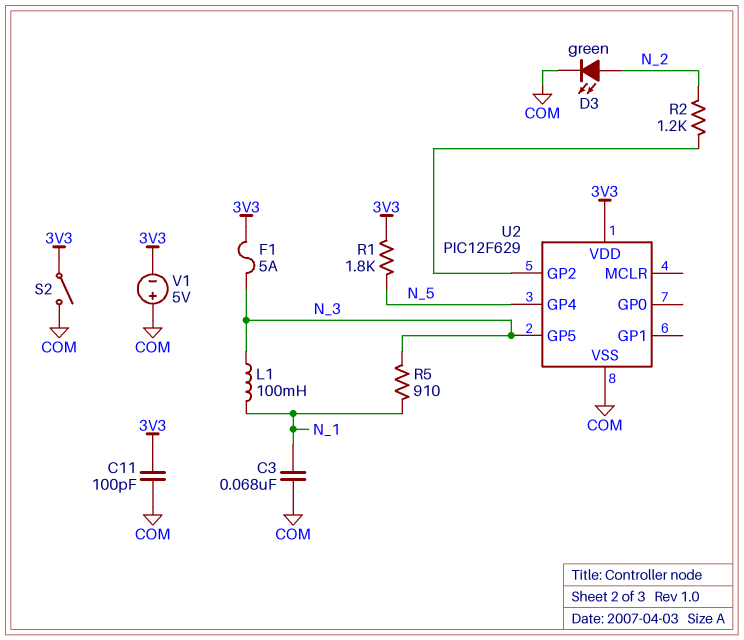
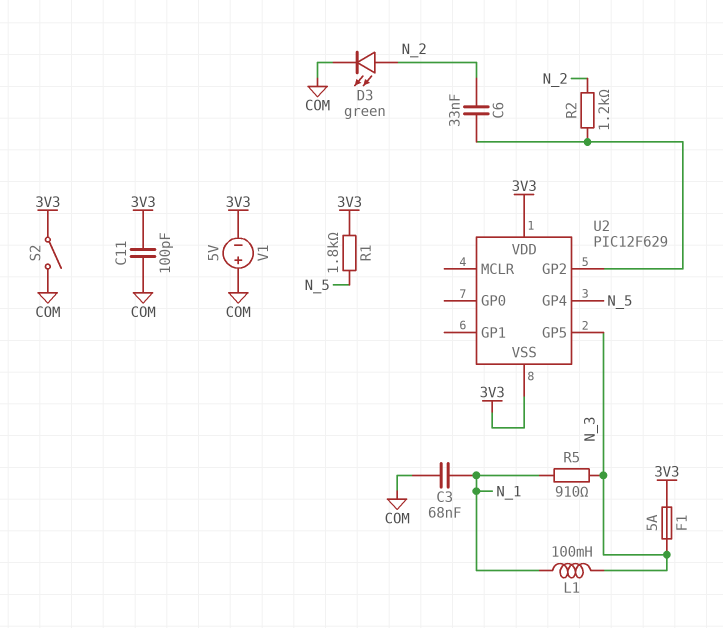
C6: none -> 33nF (N_2, U2/GP2)
U2 pin VSS: COM -> 3V3

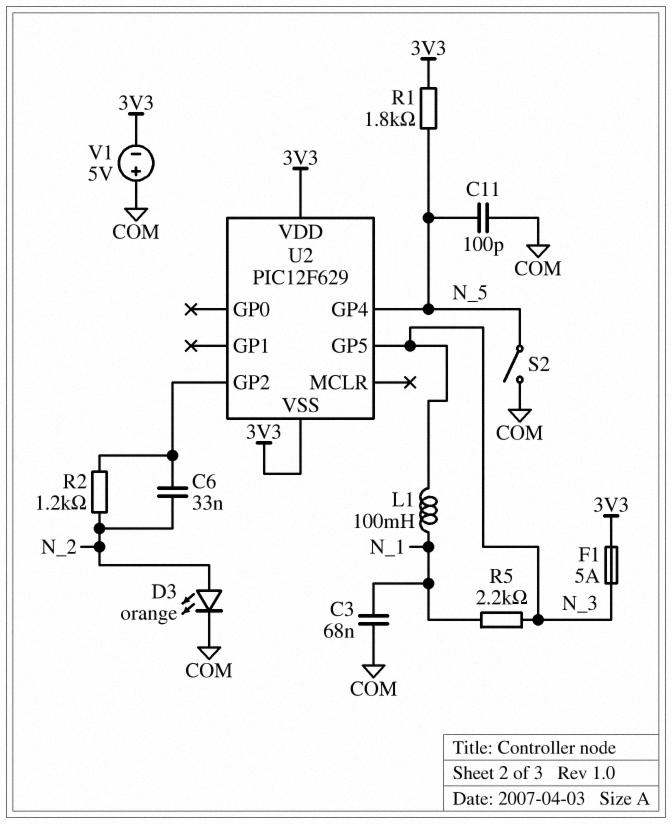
C11: 100pF (3V3, COM) -> 100pF (COM, N_5)
D3: LED green (A N_2, K COM) -> LED orange (A N_2, K COM)
R5: 910 (N_1, N_3) -> 2.2k (N_1, N_3)
S2: switch (3V3, COM) -> switch (COM, N_5)

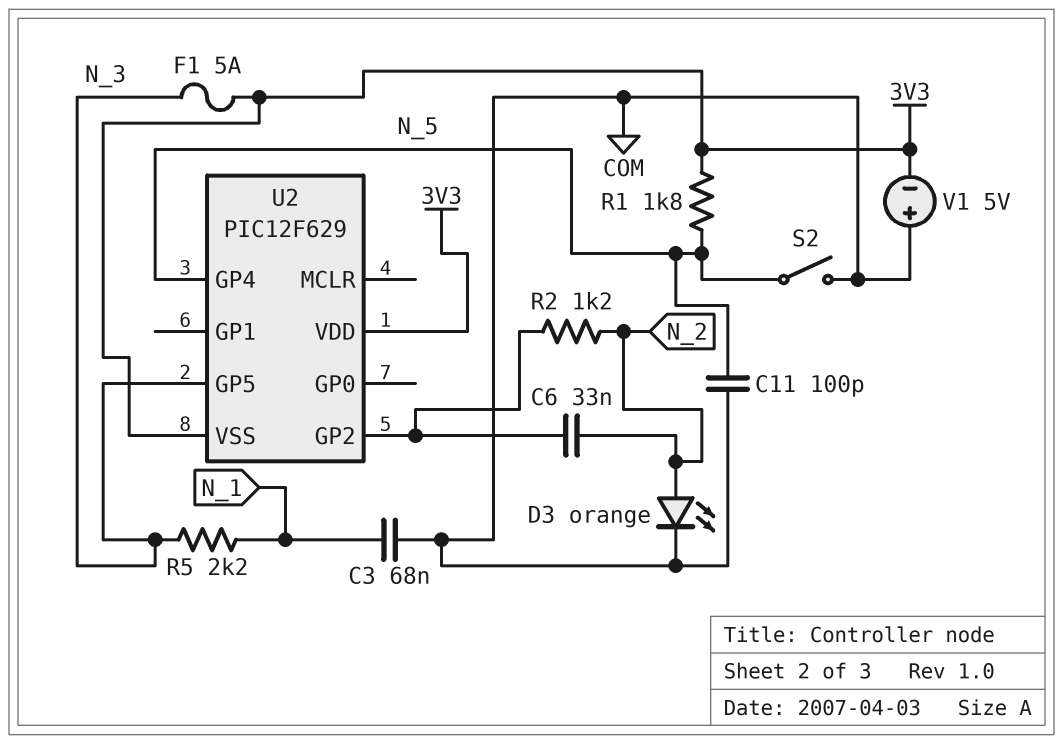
L1: 100mH (N_1, N_3) -> none

